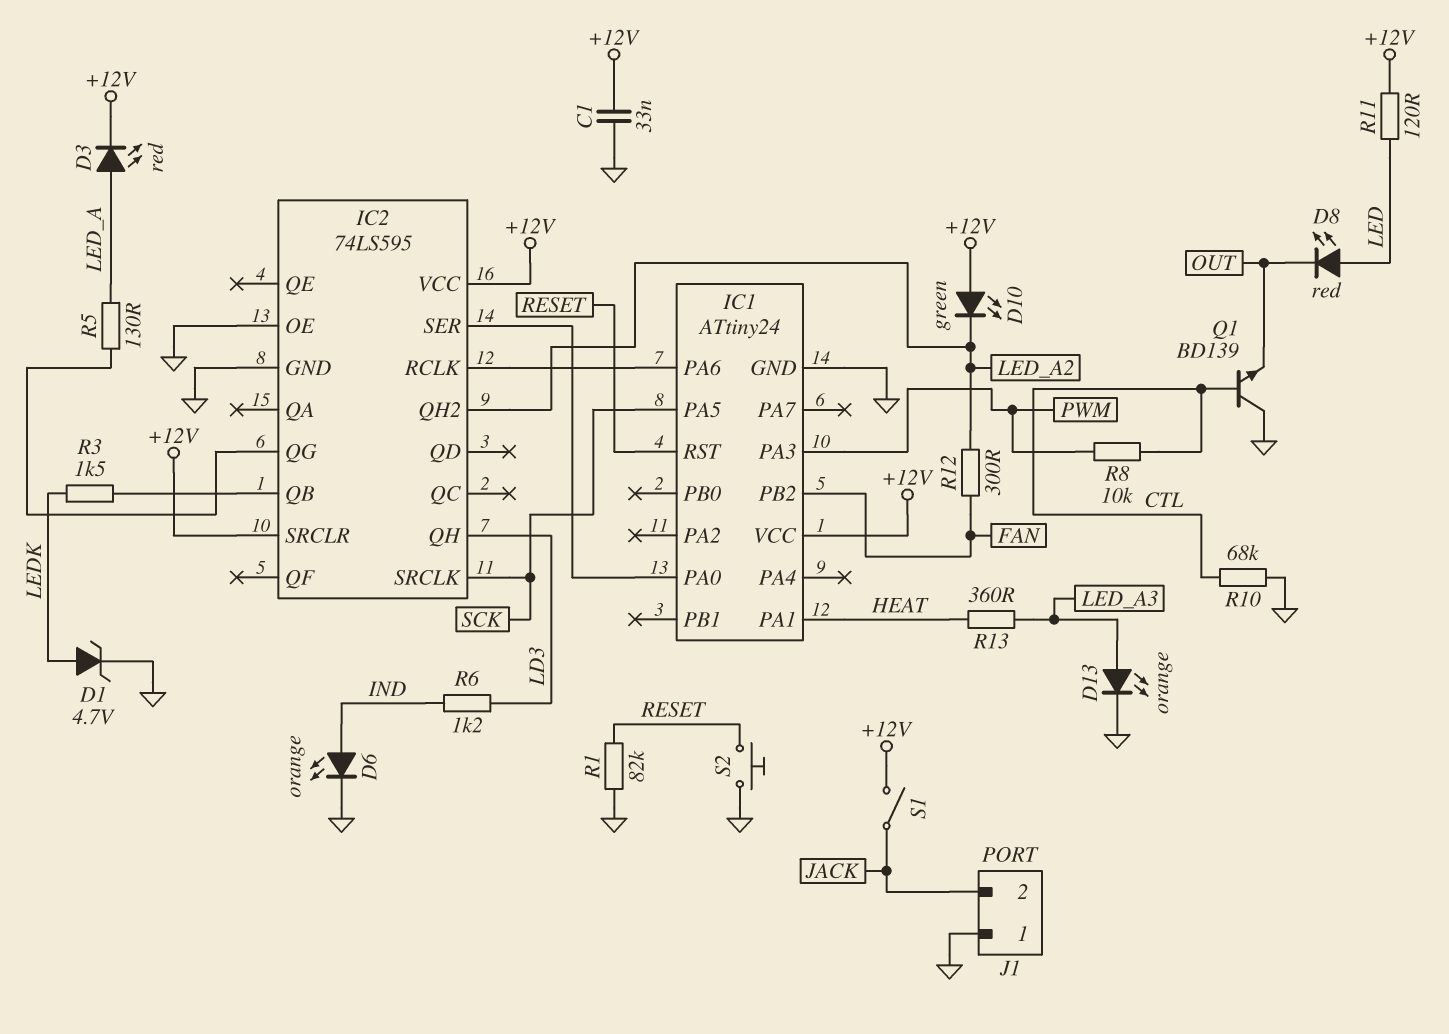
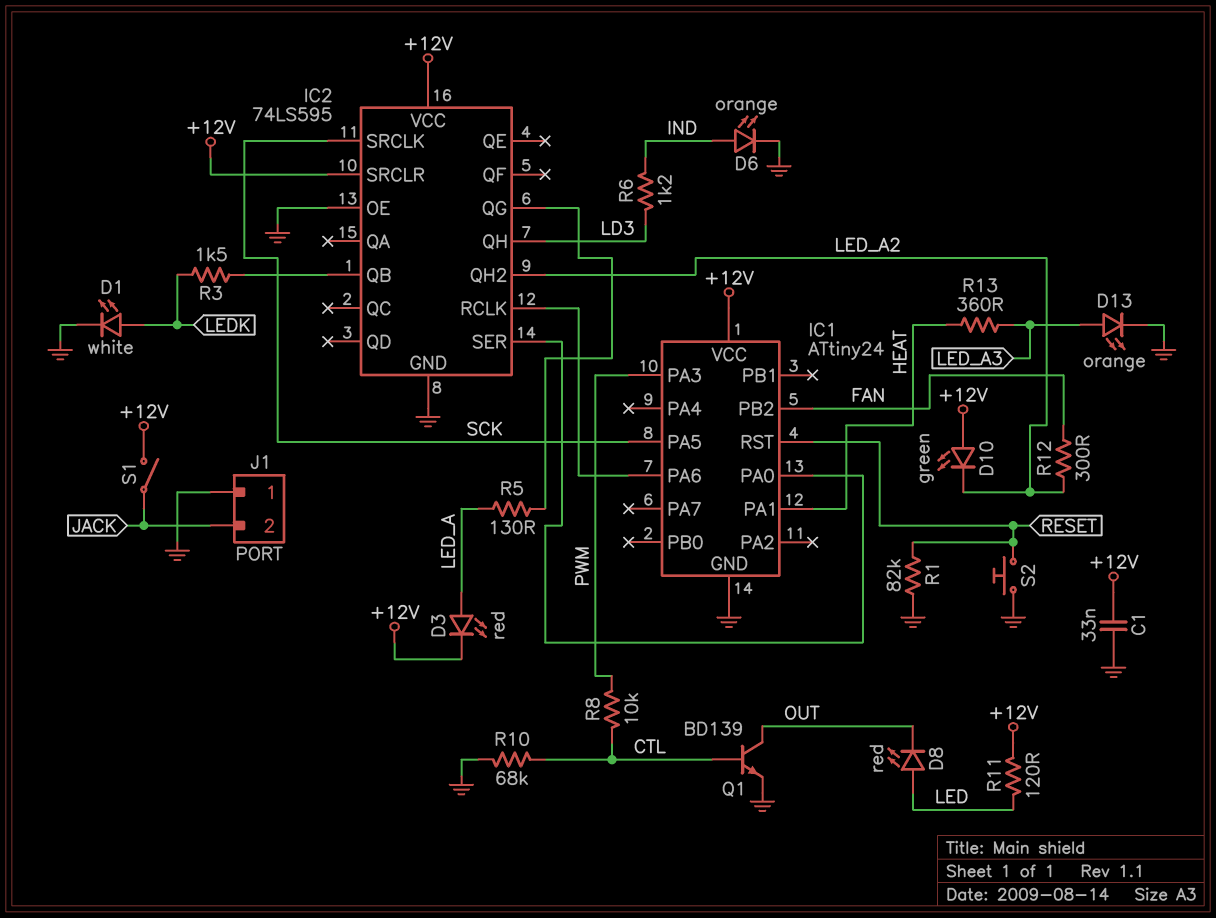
D1: zener 4.7V (A LEDK, K GND) -> LED white (A LEDK, K GND)
Q1: NPN BD139 (B CTL, C GND, E OUT) -> NPN BD139 (B CTL, C OUT, E GND)

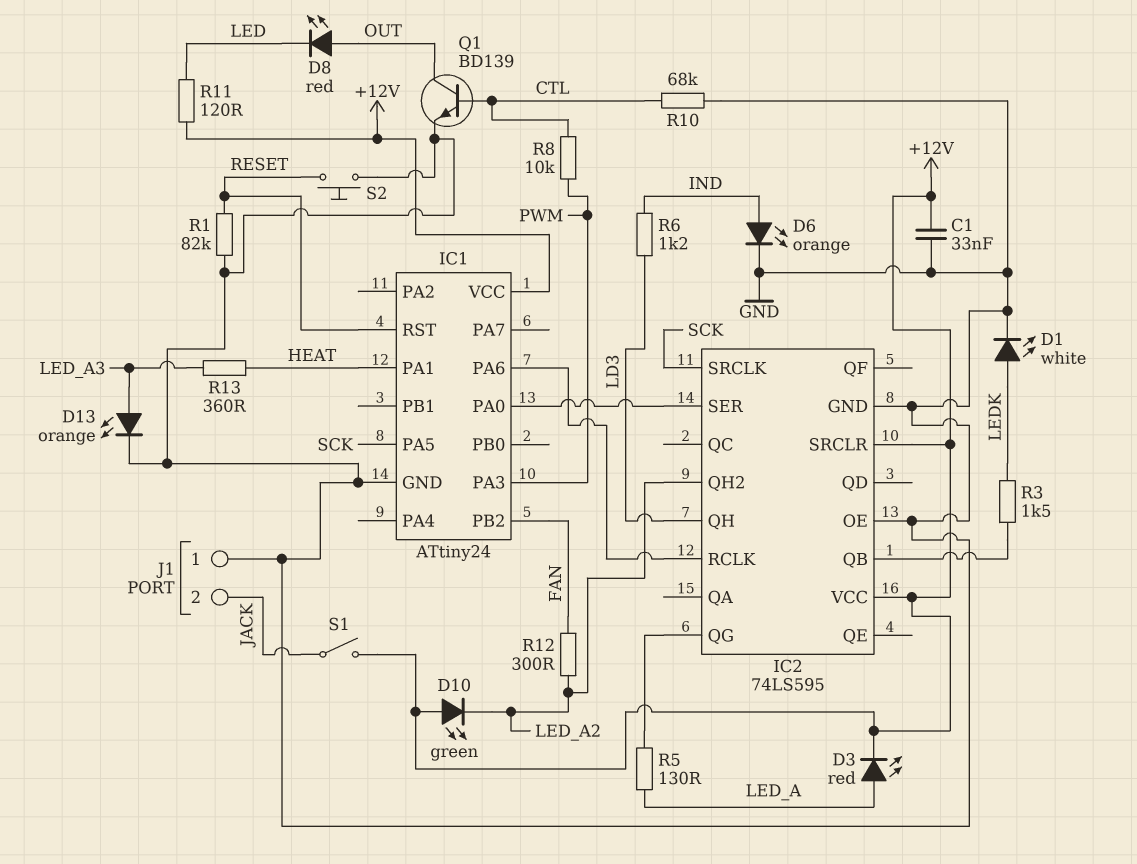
D8: LED red (A LED, K OUT) -> LED red (A OUT, K LED)

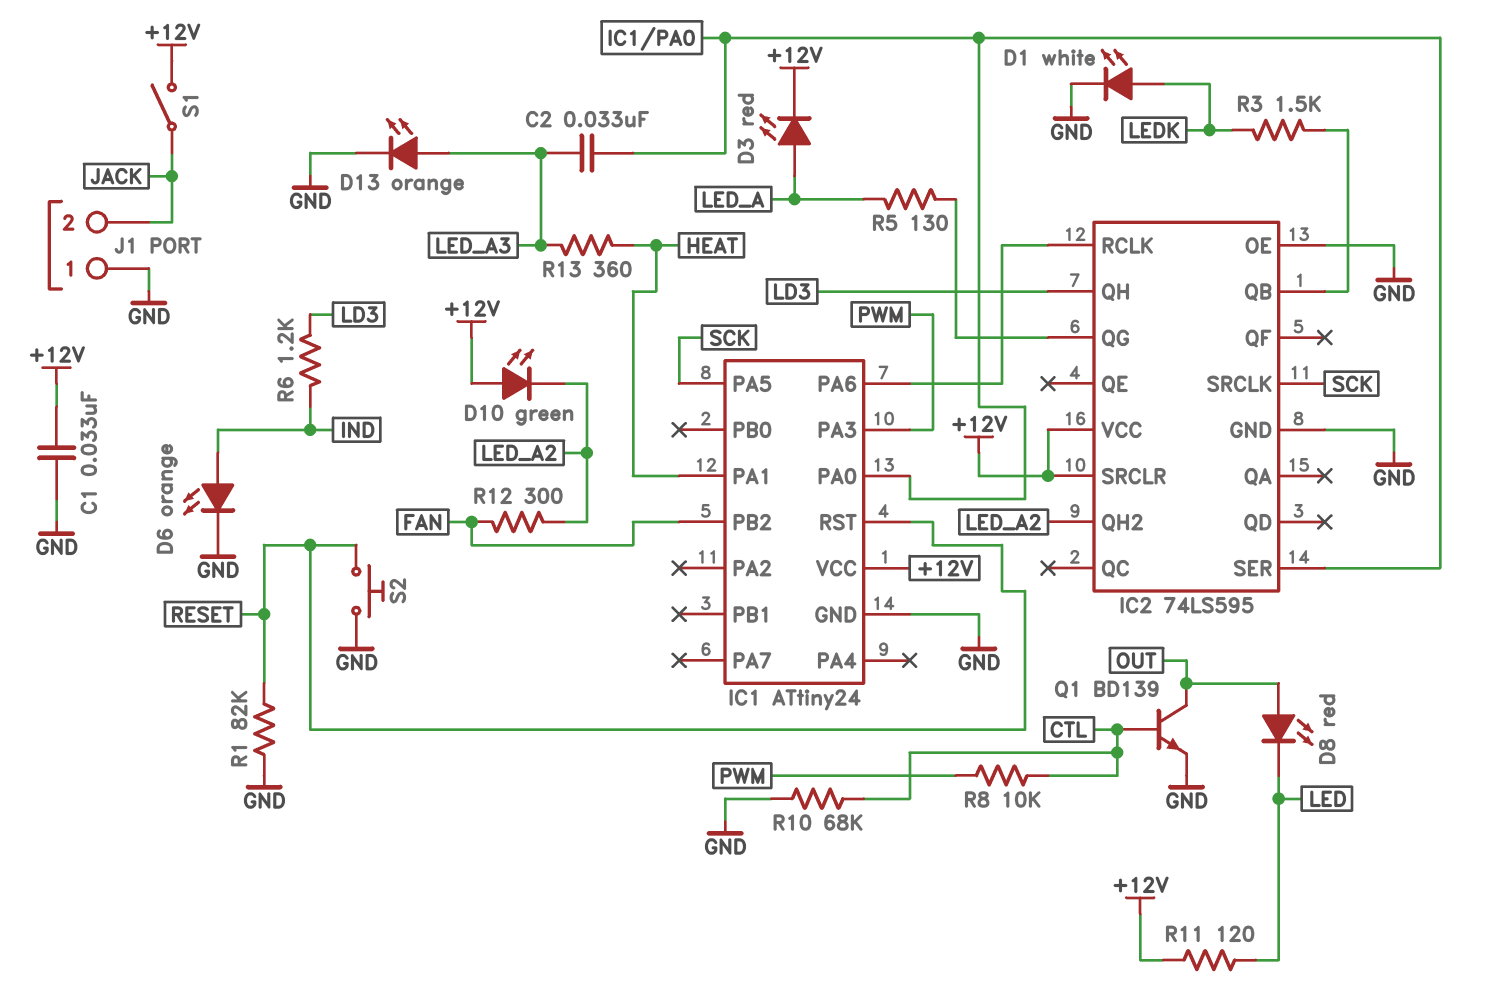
C2: none -> 33nF (IC1/PA0, LED_A3)

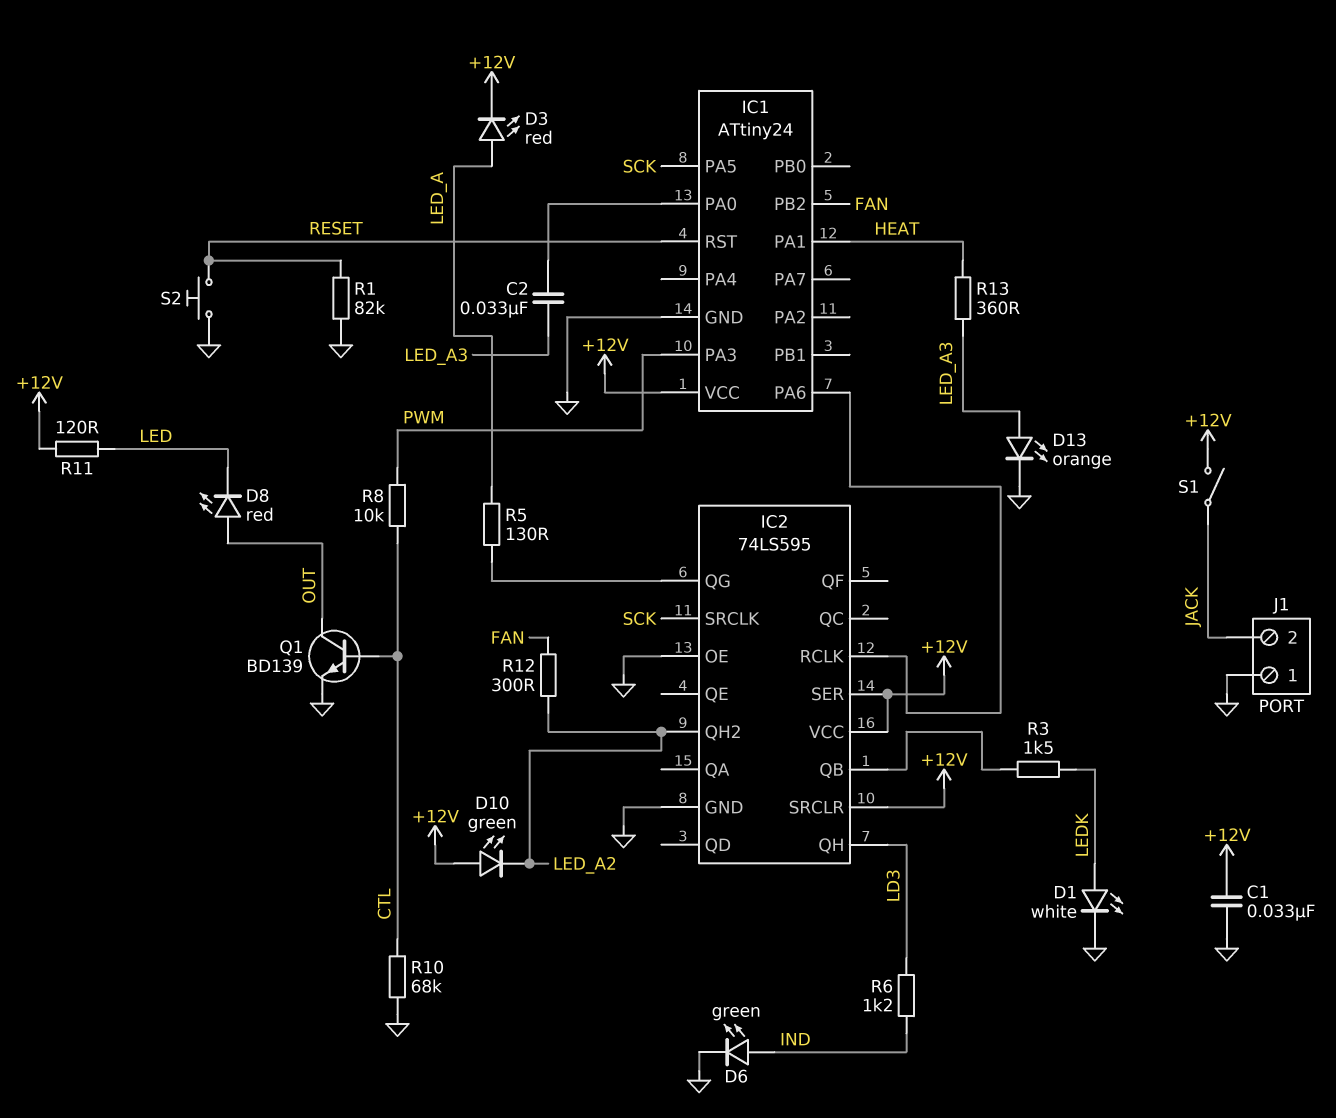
D6: LED orange (A IND, K GND) -> LED green (A IND, K GND)
IC2 pin SER: IC1/PA0 -> +12V

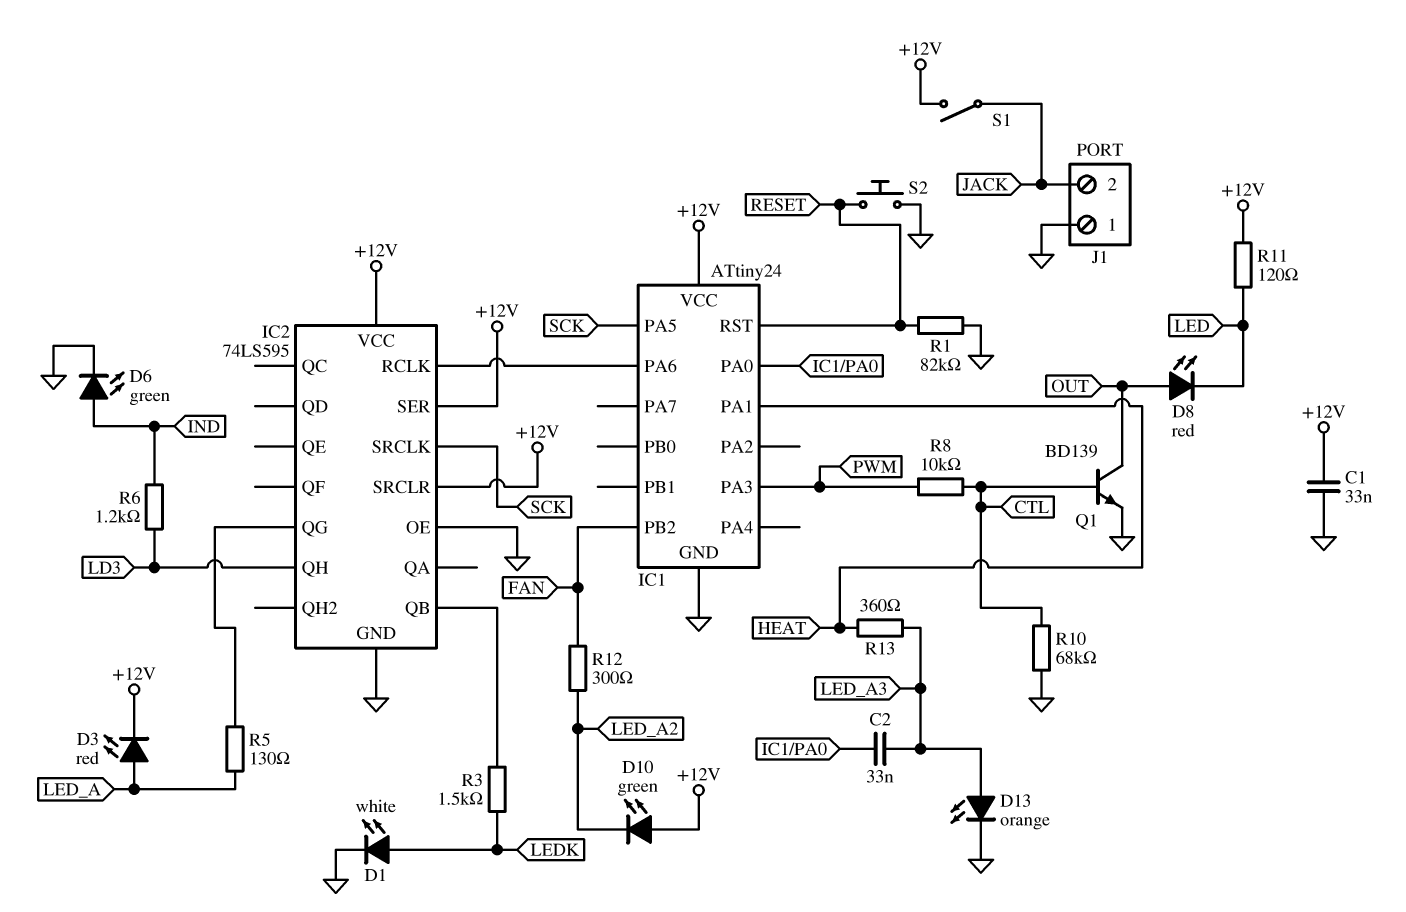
IC2 pin QH2: LED_A2 -> none

